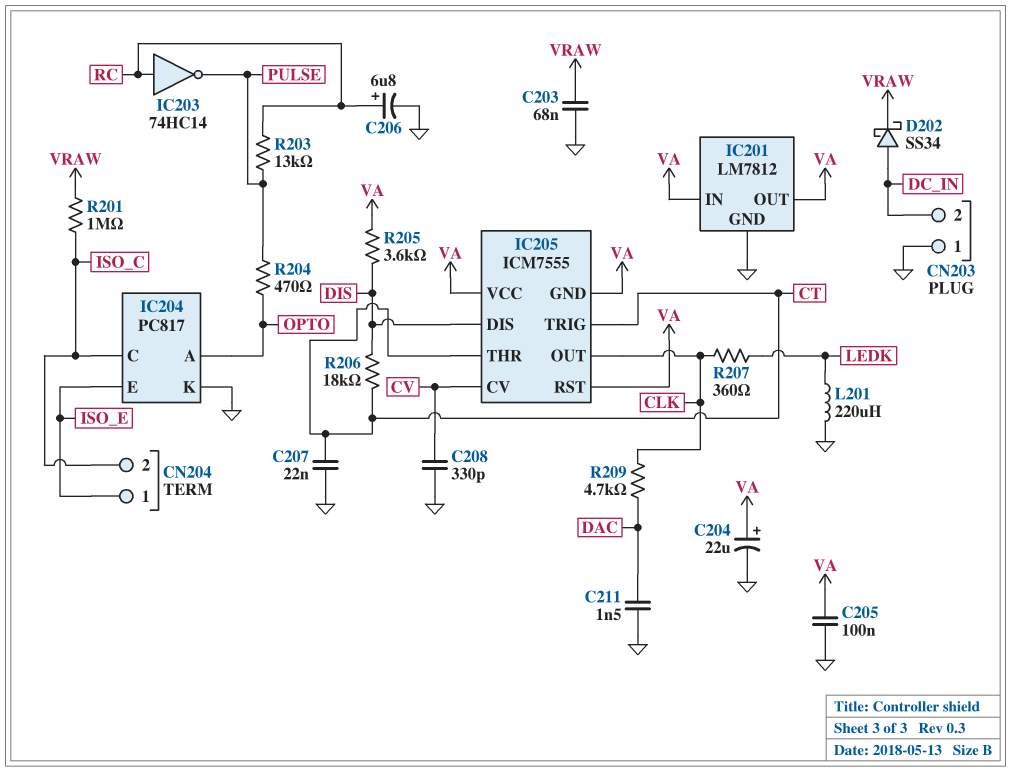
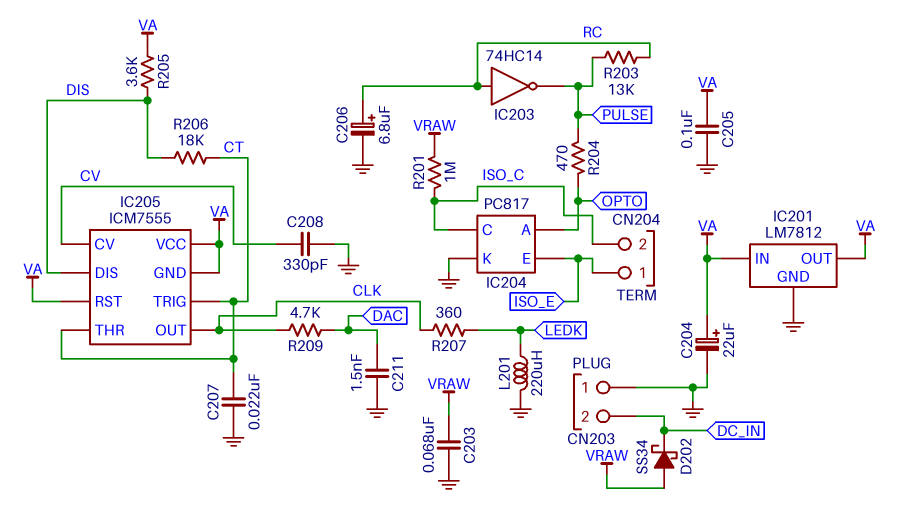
D202: schottky SS34 (A DC_IN, K VRAW) -> schottky SS34 (A VRAW, K DC_IN)

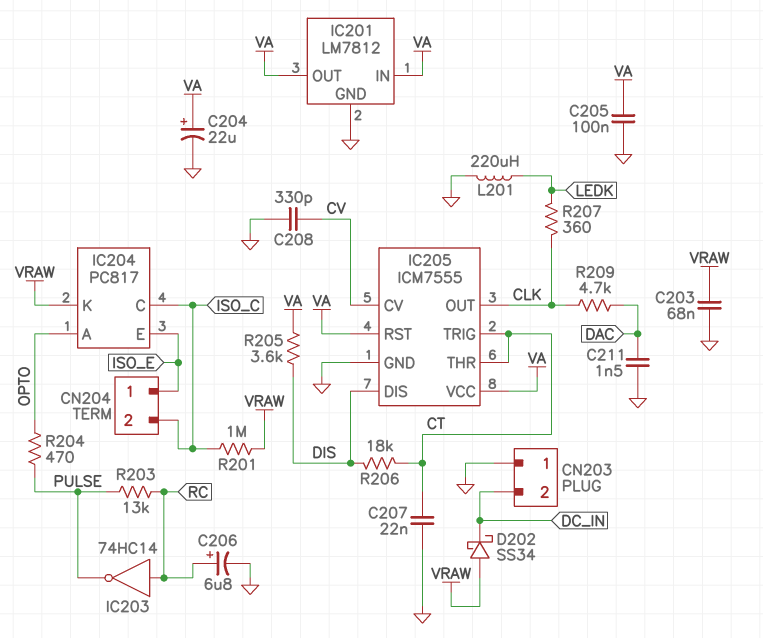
IC204 pin K: GND -> VRAW
IC205 pin GND: VA -> GND

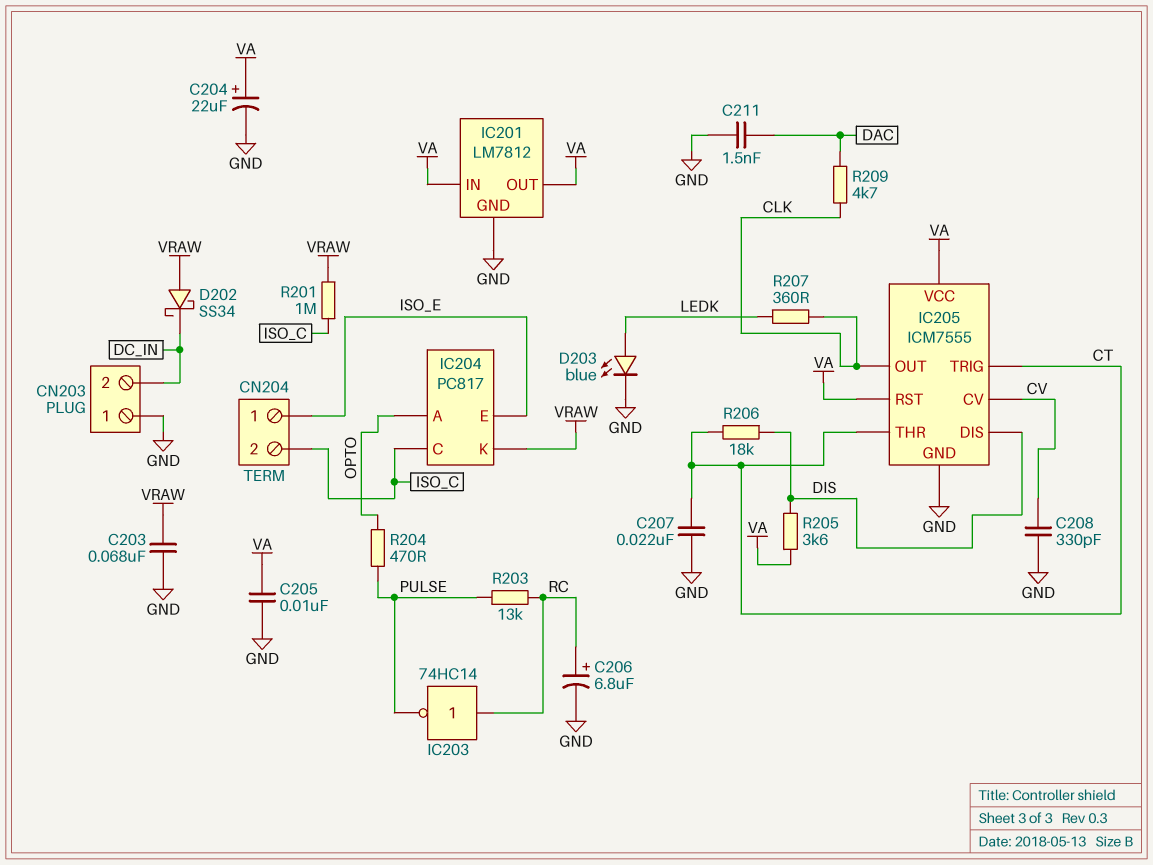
C205: 100nF (GND, VA) -> 10nF (GND, VA)
D203: none -> LED blue (A LEDK, K GND)
L201: 220uH (GND, LEDK) -> none

